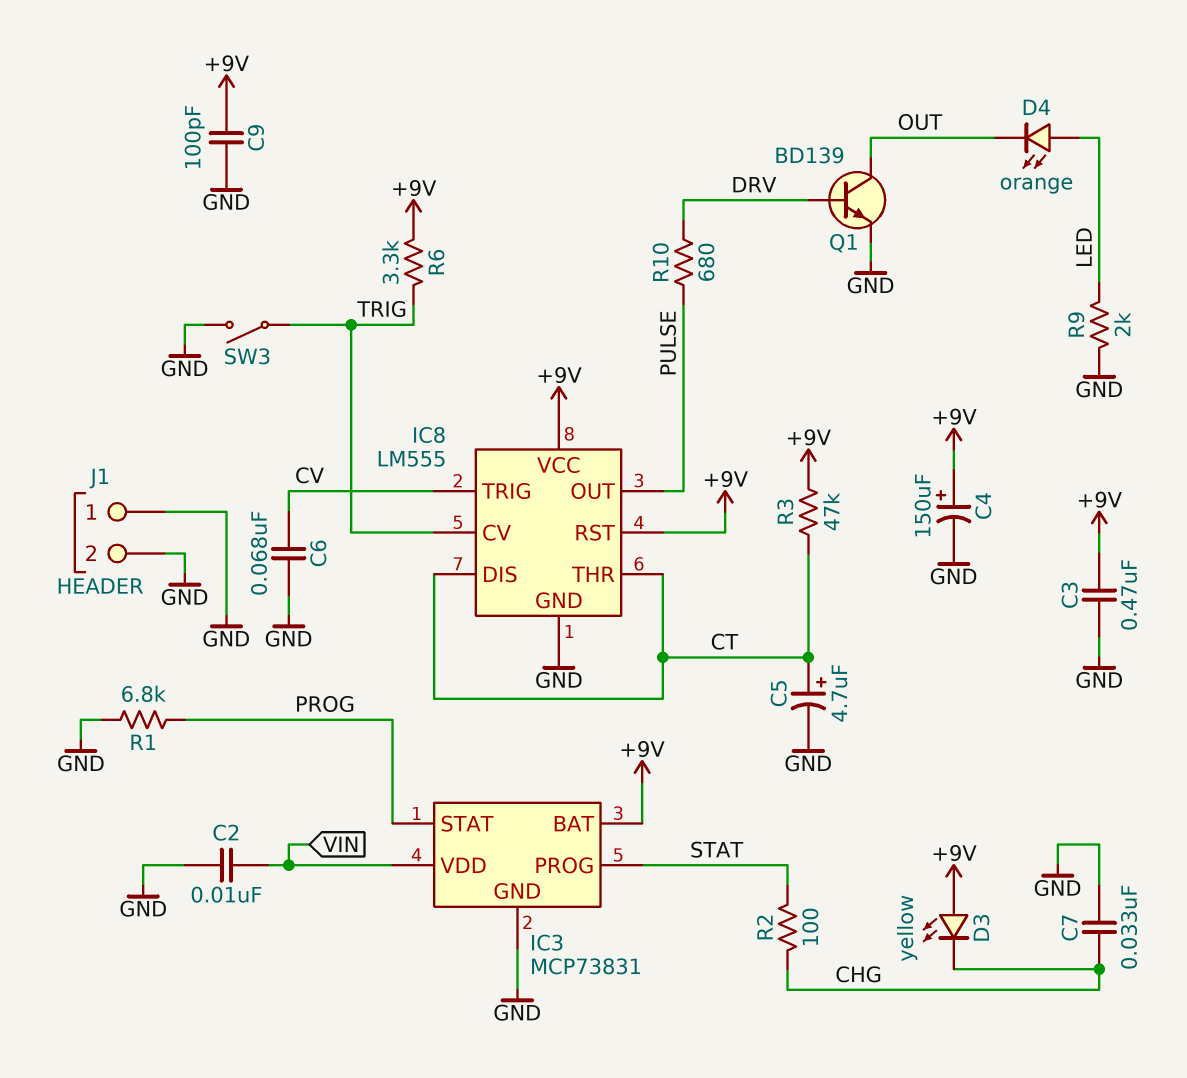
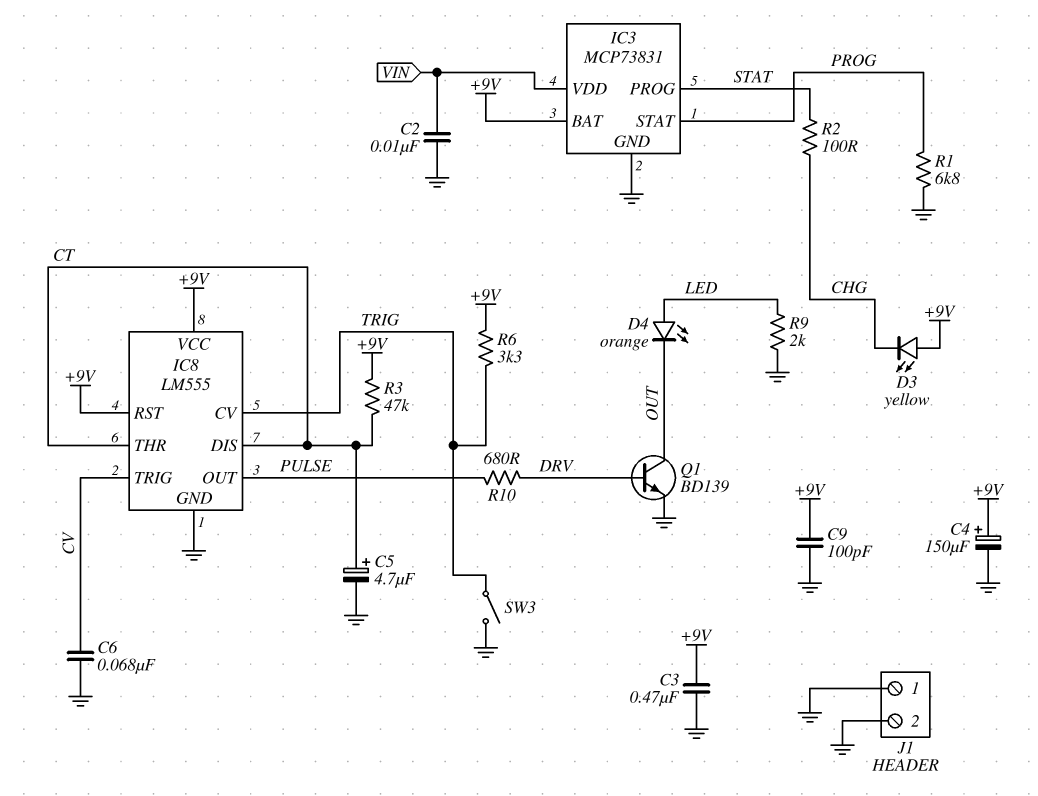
C7: 33nF (CHG, GND) -> none

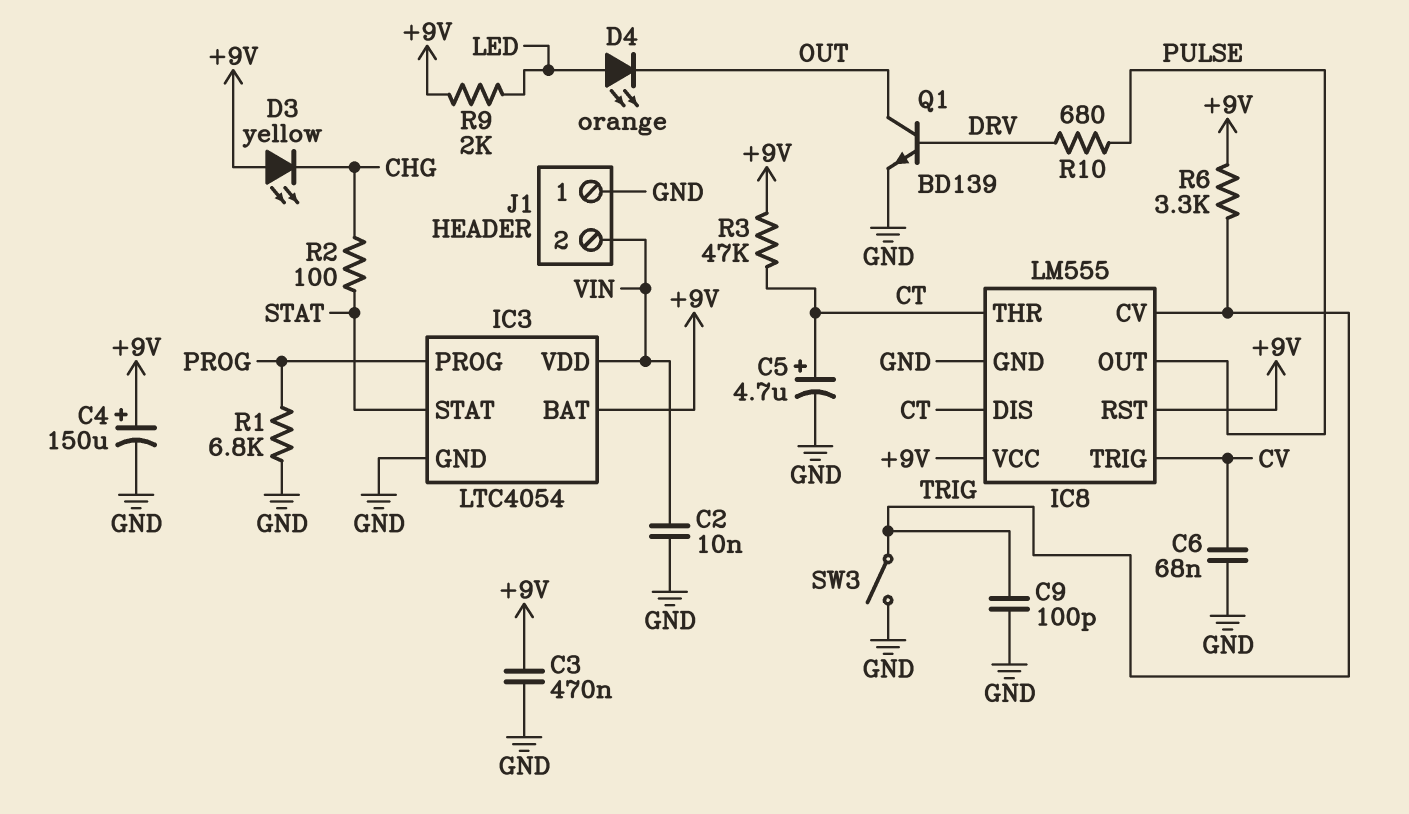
C9: 100pF (+9V, GND) -> 100pF (GND, TRIG)
IC3: MCP73831 -> LTC4054
IC3 pin PROG: STAT -> PROG
IC3 pin STAT: PROG -> STAT
J1 pin 2: GND -> VIN
R9: 2k (GND, LED) -> 2k (+9V, LED)

